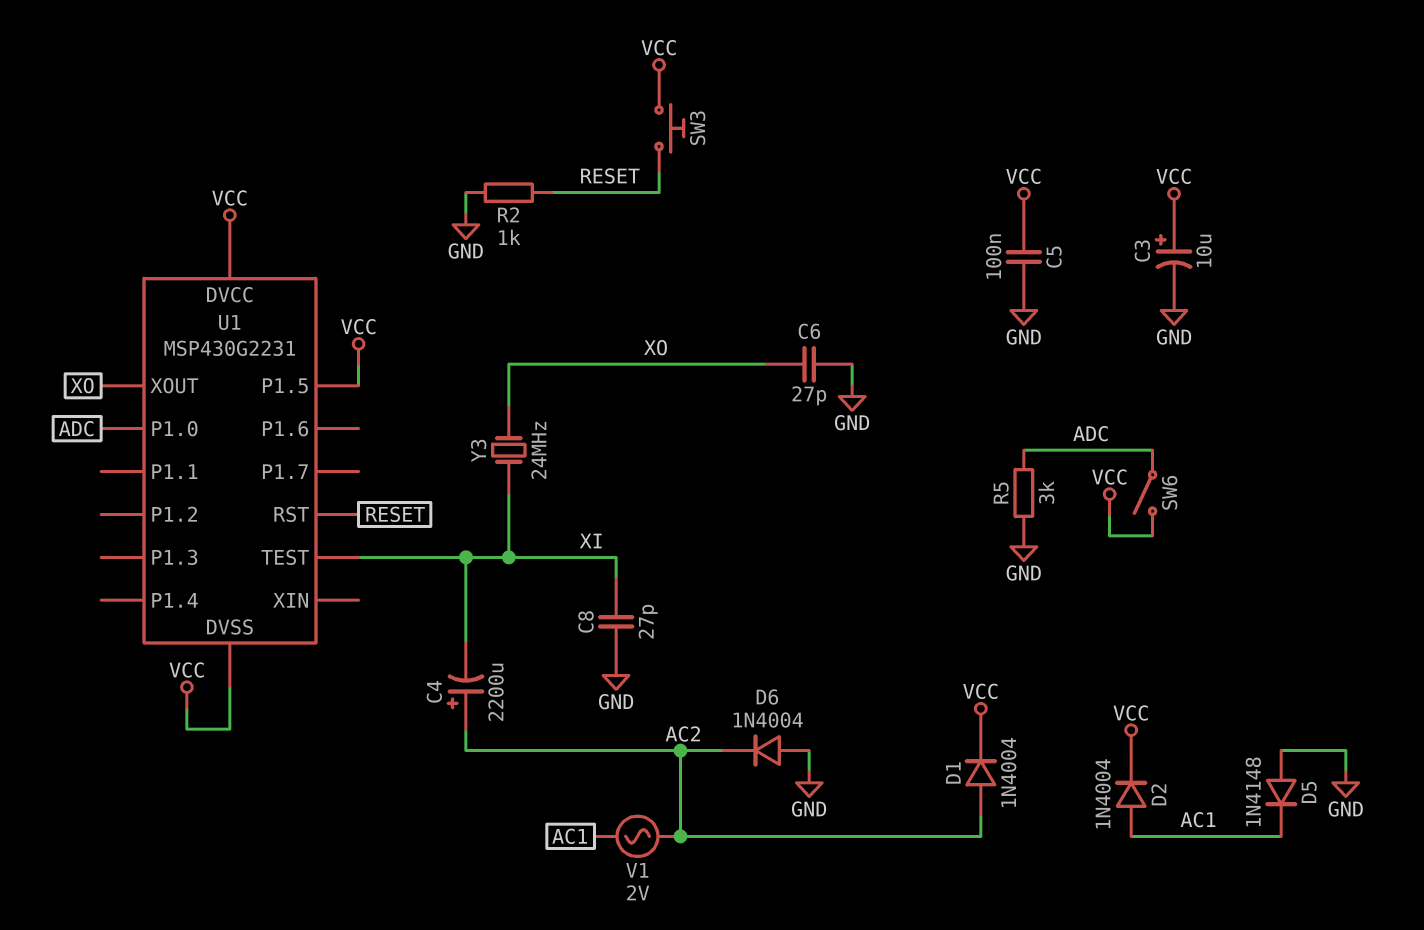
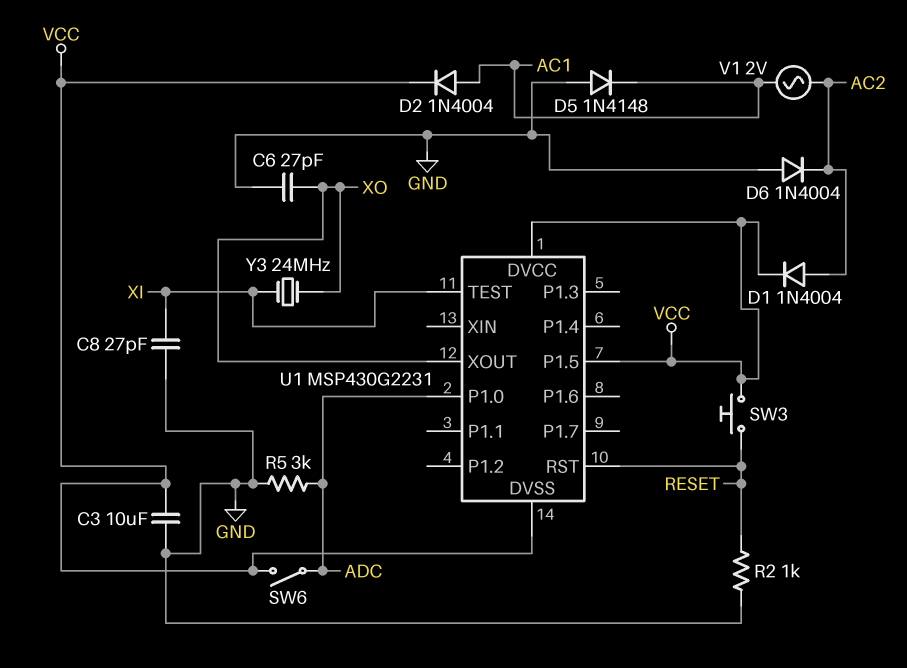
C3: 10uF (plus VCC, minus GND) -> 10uF (GND, VCC)
C4: 2200uF (plus AC2, minus XI) -> none
C5: 100nF (GND, VCC) -> none

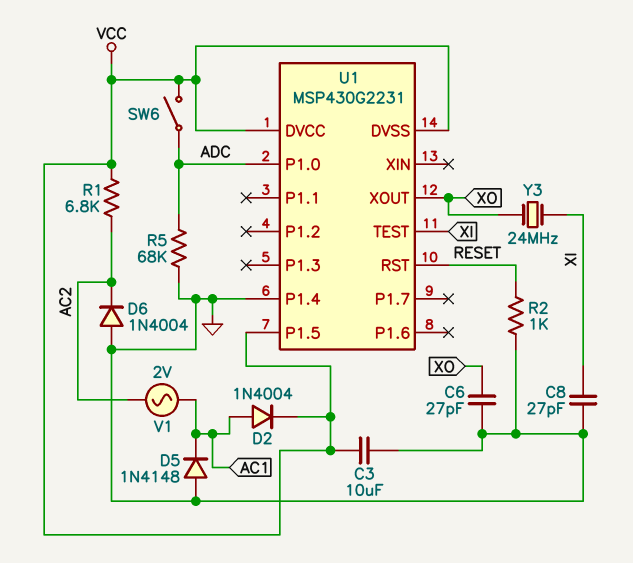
D1: diode 1N4004 (A AC2, K VCC) -> none
R1: none -> 6.8k (AC2, VCC)
R5: 3k (ADC, GND) -> 68k (ADC, GND)
SW3: button (RESET, VCC) -> none
U1 pin P1.4: none -> GND

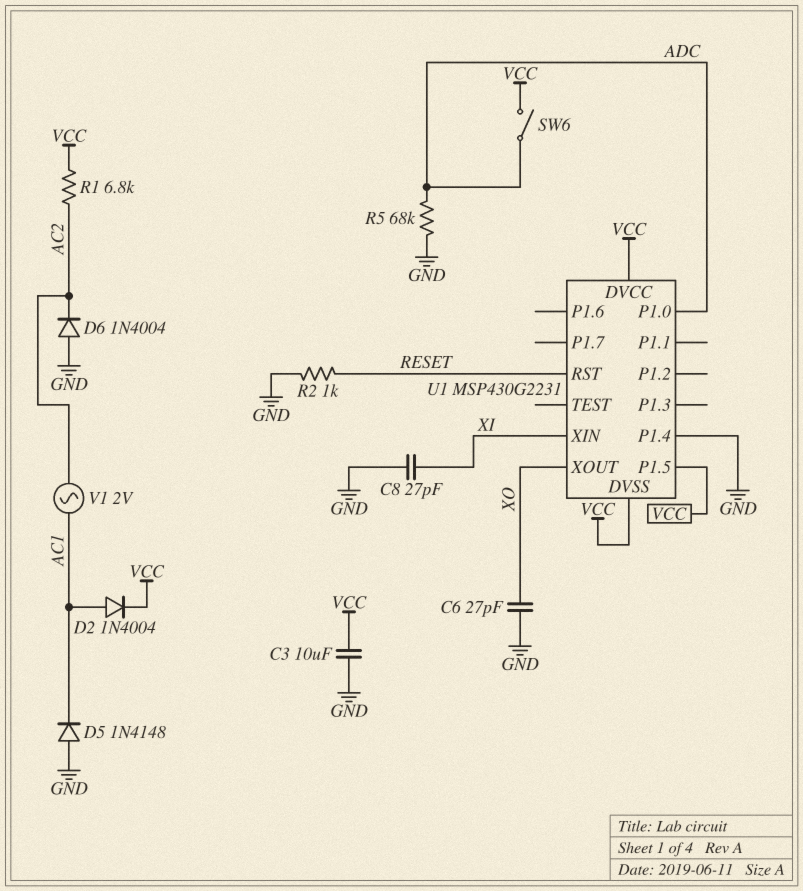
U1 pin TEST: XI -> none
U1 pin XIN: none -> XI
Y3: 24MHz (XI, XO) -> none

